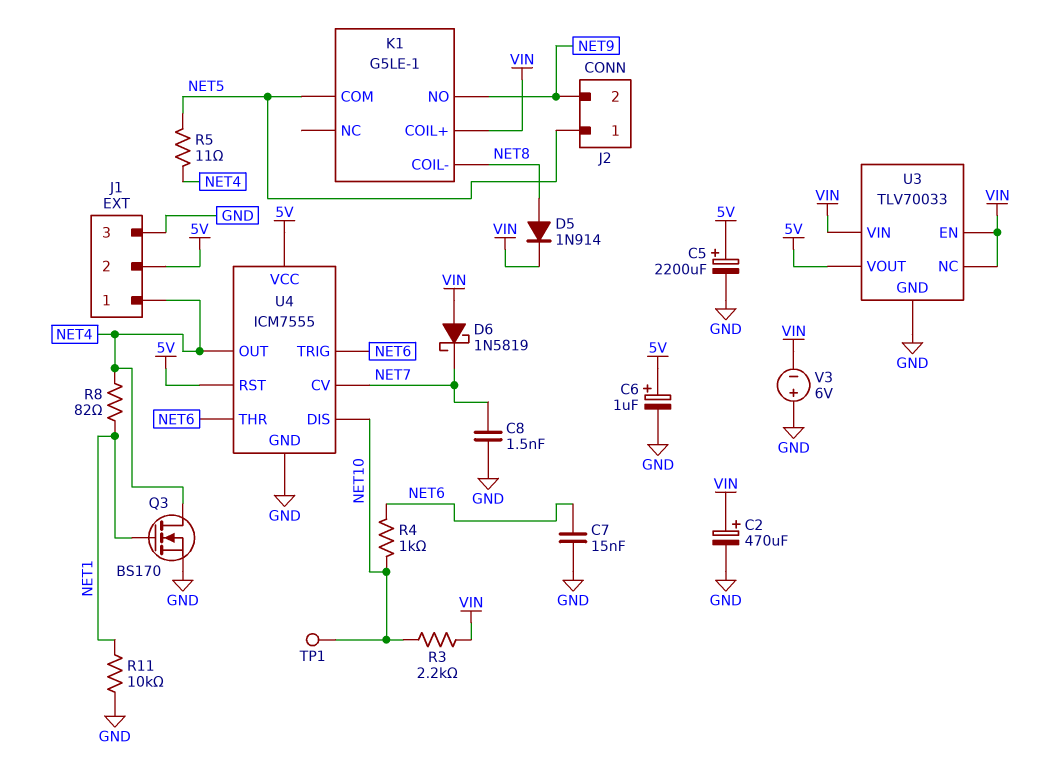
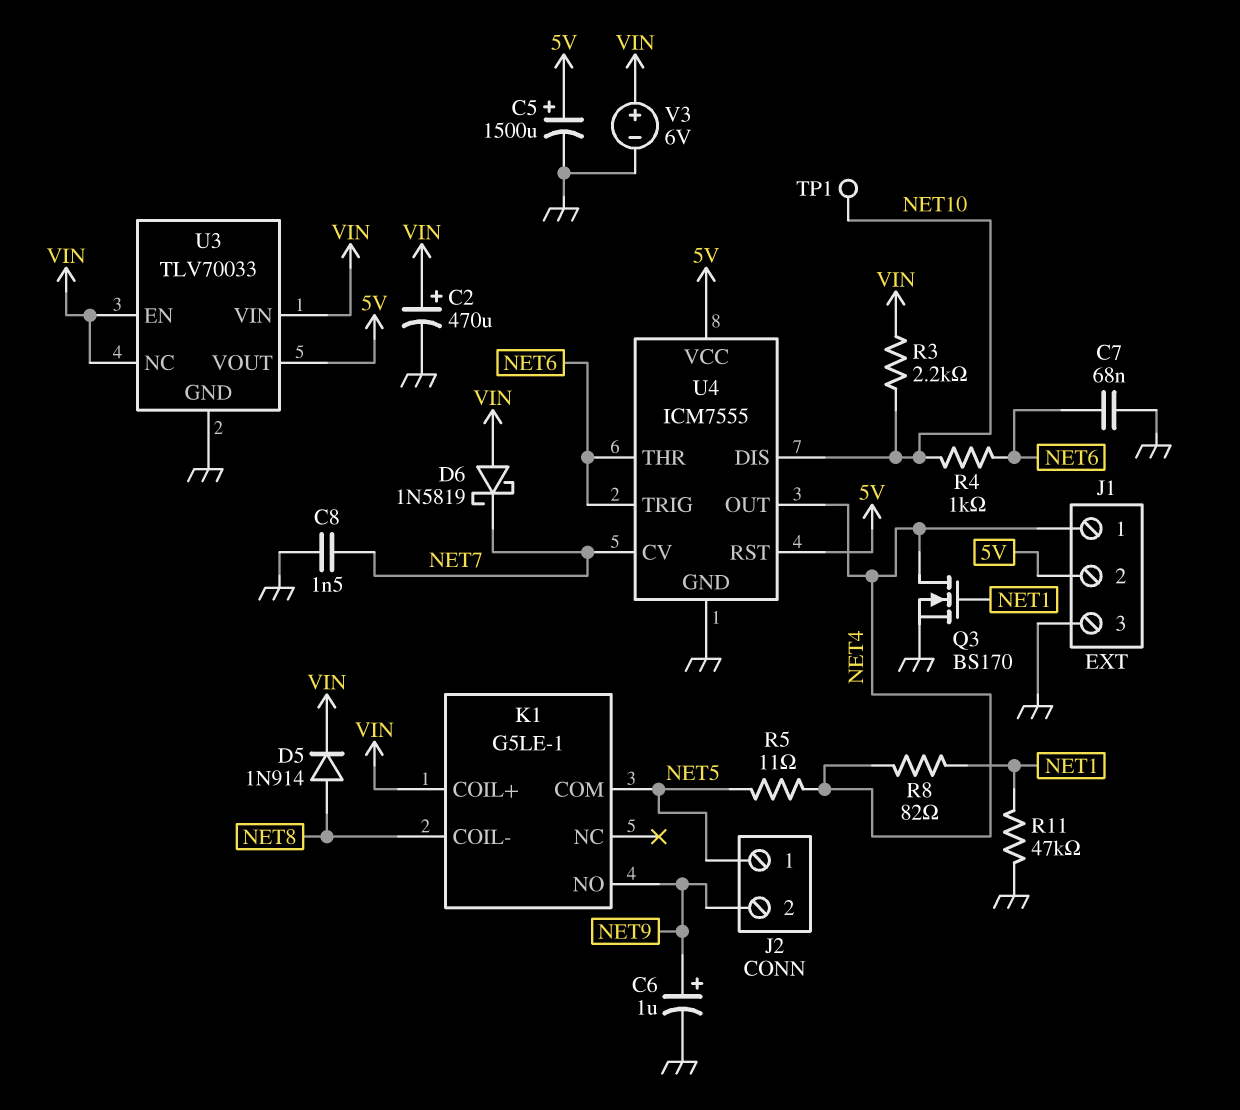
C5: 2200uF (plus 5V, minus GND) -> 1500uF (plus 5V, minus GND)
C6: 1uF (plus 5V, minus GND) -> 1uF (plus NET9, minus GND)
C7: 15nF (GND, NET6) -> 68nF (GND, NET6)
R11: 10k (GND, NET1) -> 47k (GND, NET1)
V3: 6V (plus GND, minus VIN) -> 6V (plus VIN, minus GND)

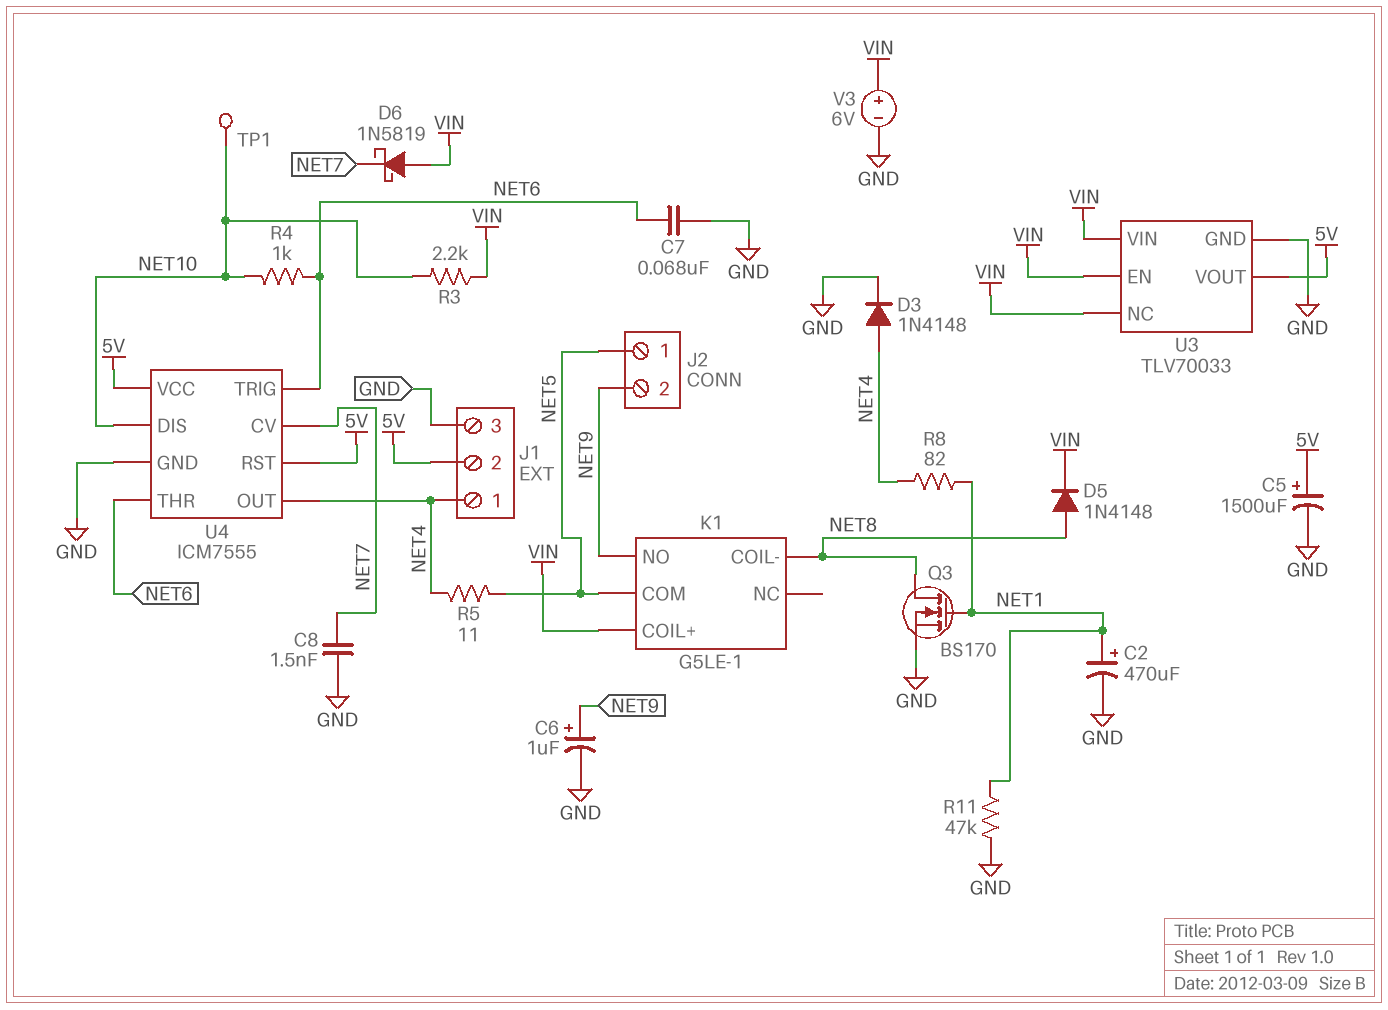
C2: 470uF (plus VIN, minus GND) -> 470uF (plus NET1, minus GND)
D3: none -> diode 1N4148 (A NET4, K GND)
D5: diode 1N914 (A NET8, K VIN) -> diode 1N4148 (A NET8, K VIN)
Q3: NMOS BS170 (G NET1, D NET4, S GND) -> NMOS BS170 (G NET1, D NET8, S GND)

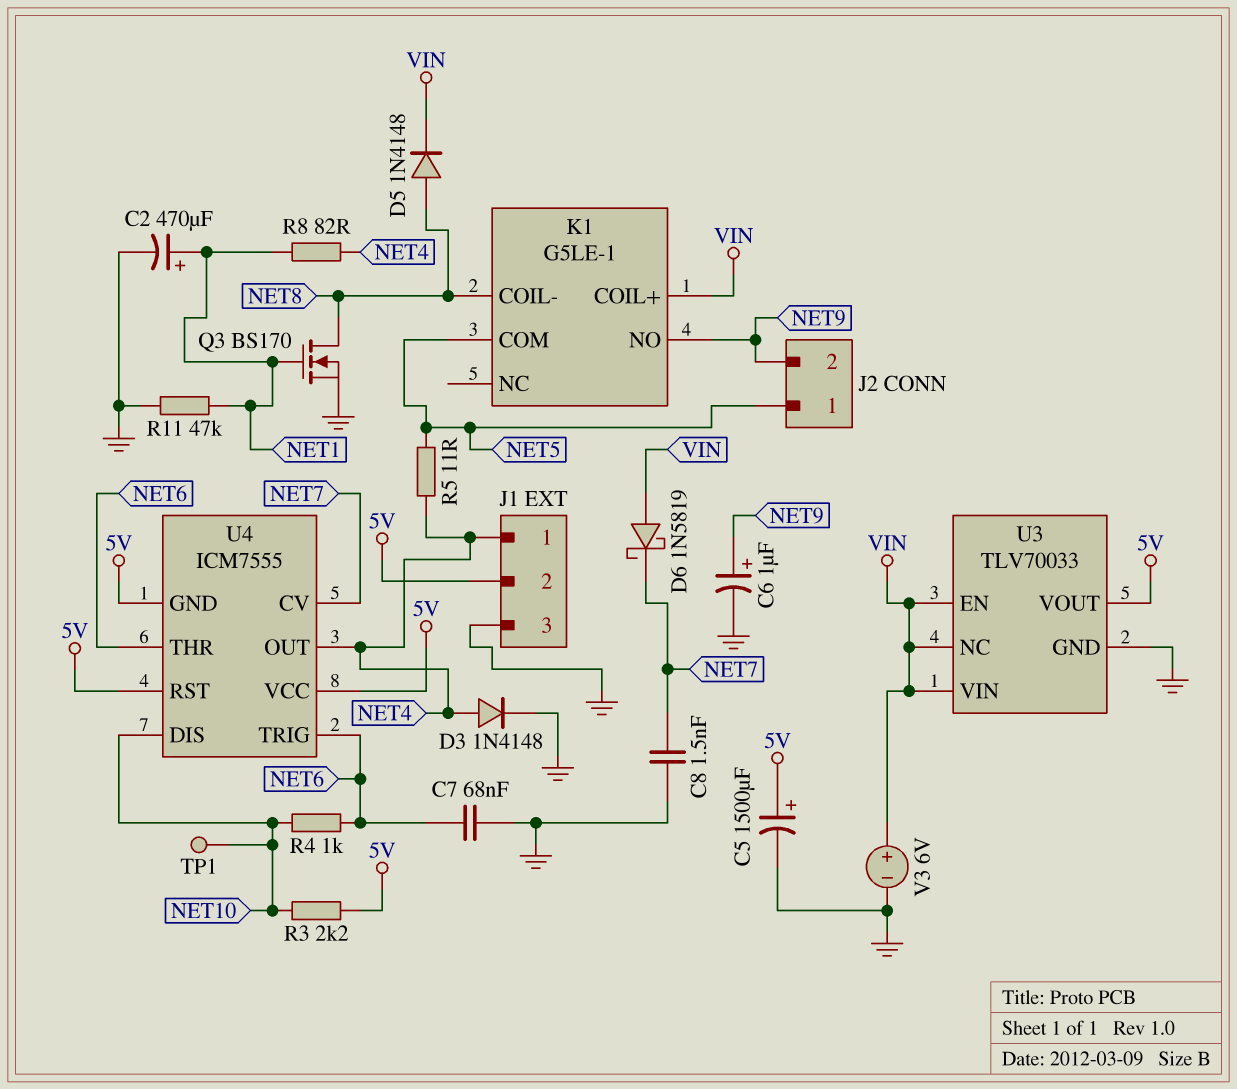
R3: 2.2k (NET10, VIN) -> 2.2k (5V, NET10)
U4 pin GND: GND -> 5V

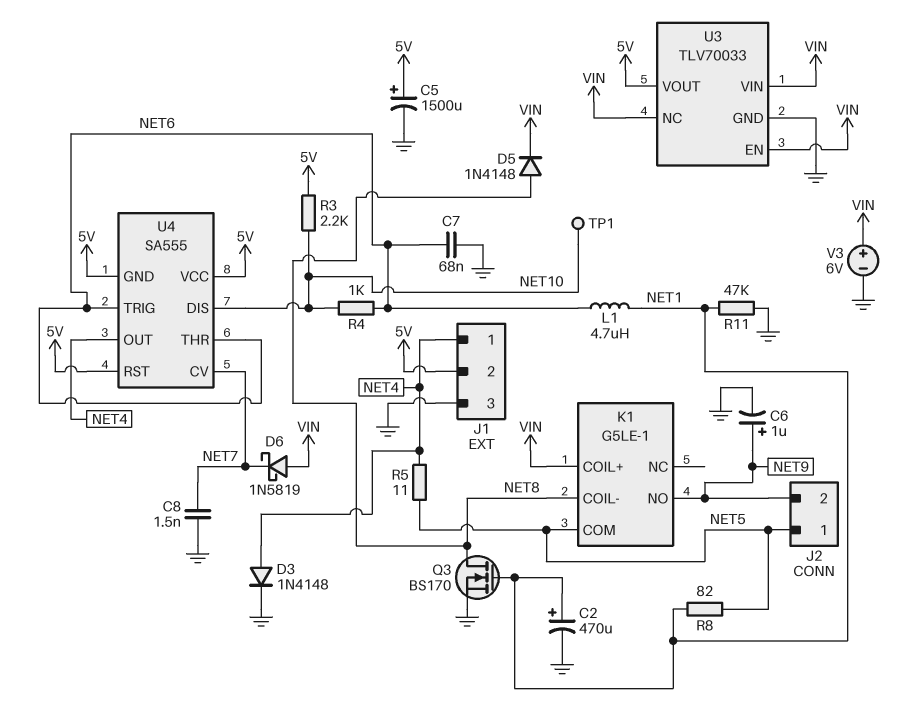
L1: none -> 4.7uH (NET1, NET6)
R8: 82 (NET1, NET4) -> 82 (NET1, NET5)
U4: ICM7555 -> SA555

